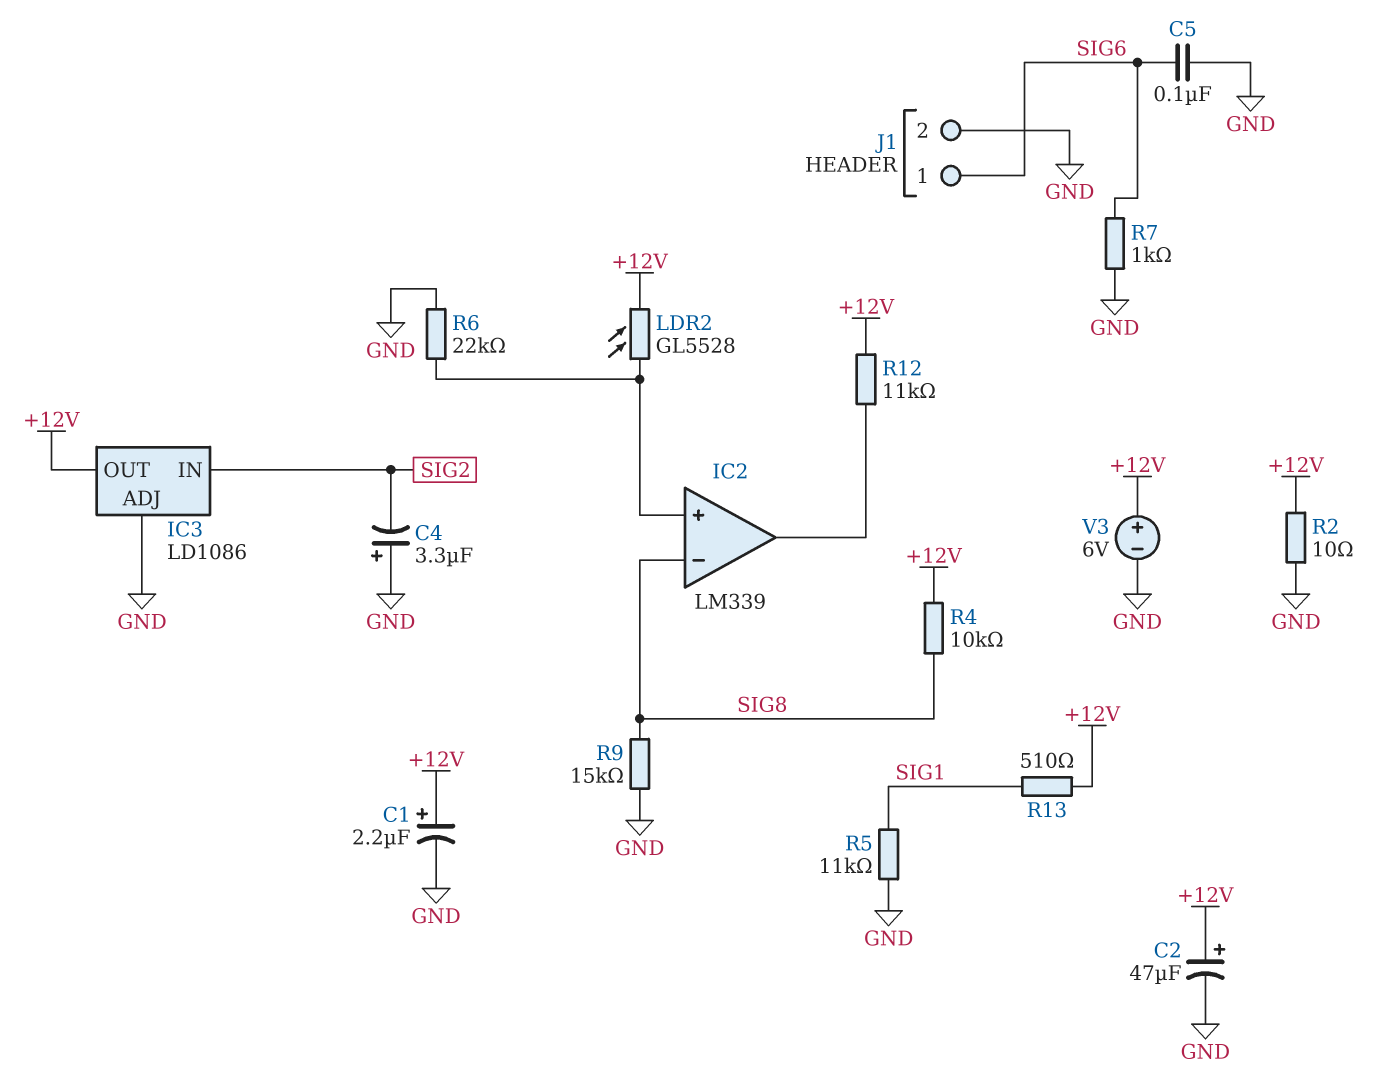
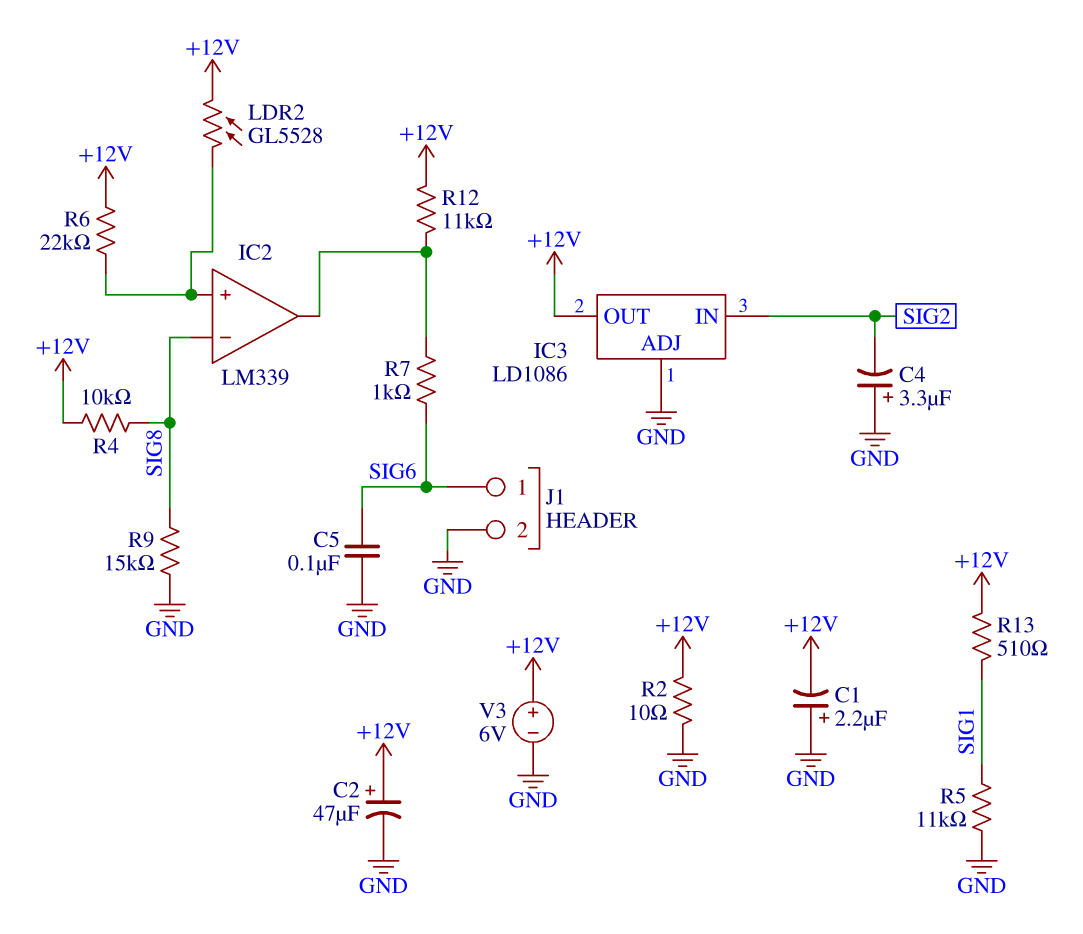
C1: 2.2uF (plus +12V, minus GND) -> 2.2uF (plus GND, minus +12V)
R6: 22k (GND, IC2/in+) -> 22k (+12V, IC2/in+)
R7: 1k (GND, SIG6) -> 1k (IC2/out, SIG6)

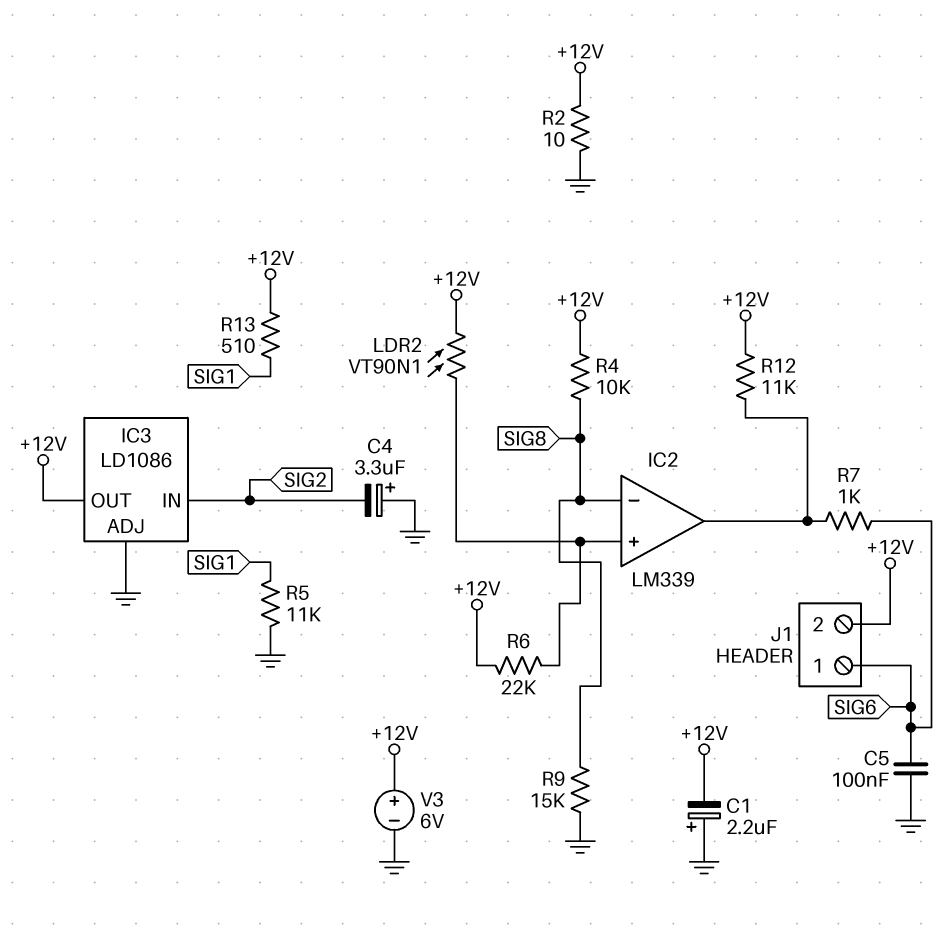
C2: 47uF (plus +12V, minus GND) -> none
J1 pin 2: GND -> +12V
LDR2: GL5528 (+12V, IC2/in+) -> VT90N1 (+12V, IC2/in+)

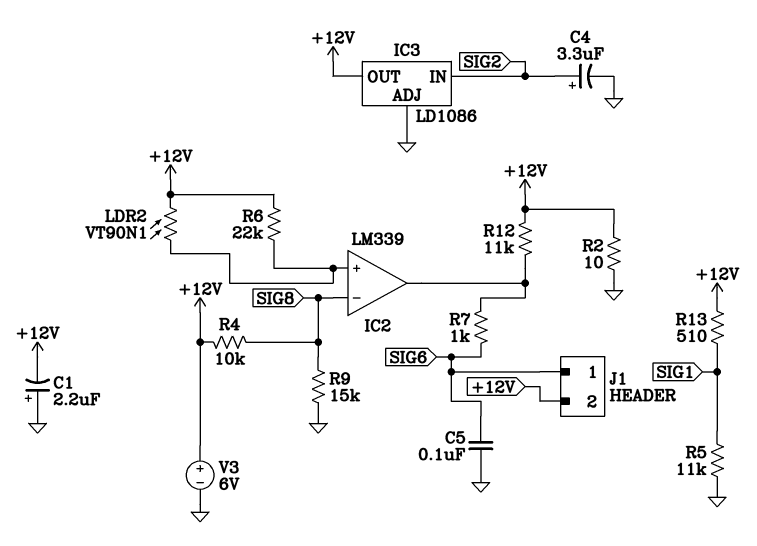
C4: 3.3uF (plus GND, minus SIG2) -> 3.3uF (plus SIG2, minus GND)

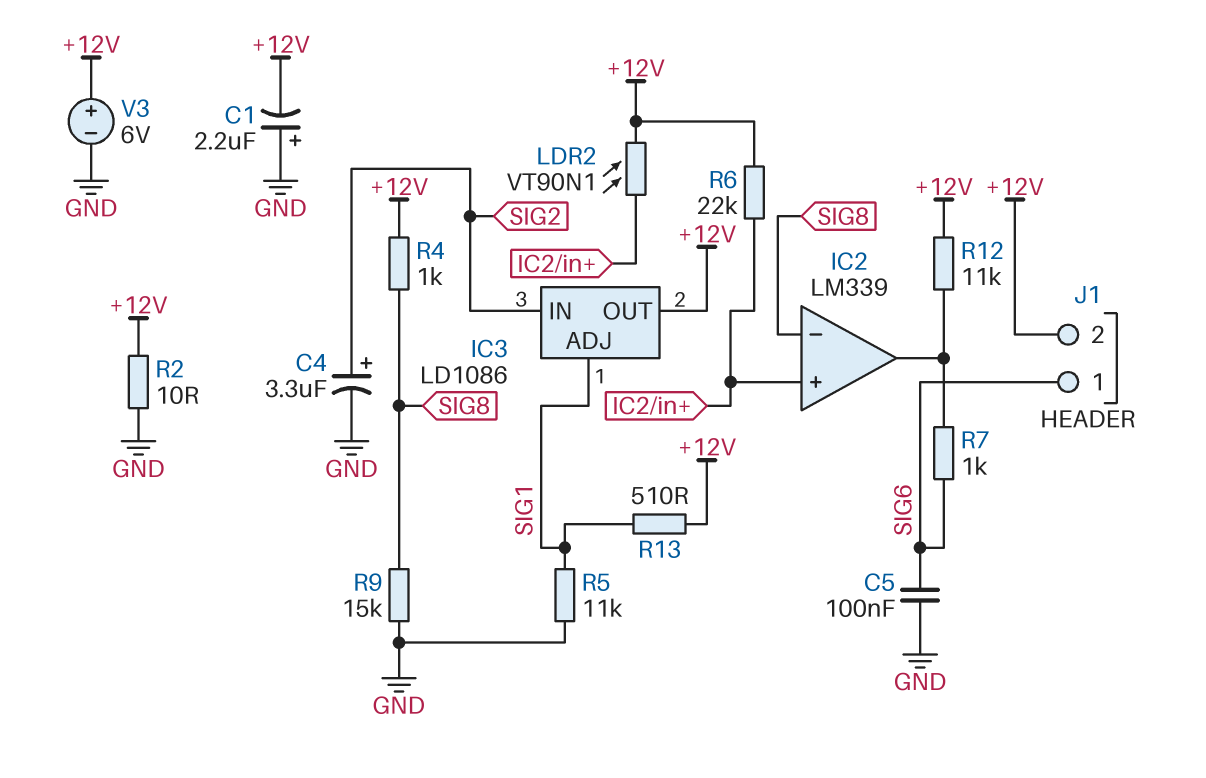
IC3 pin ADJ: GND -> SIG1
R4: 10k (+12V, SIG8) -> 1k (+12V, SIG8)

